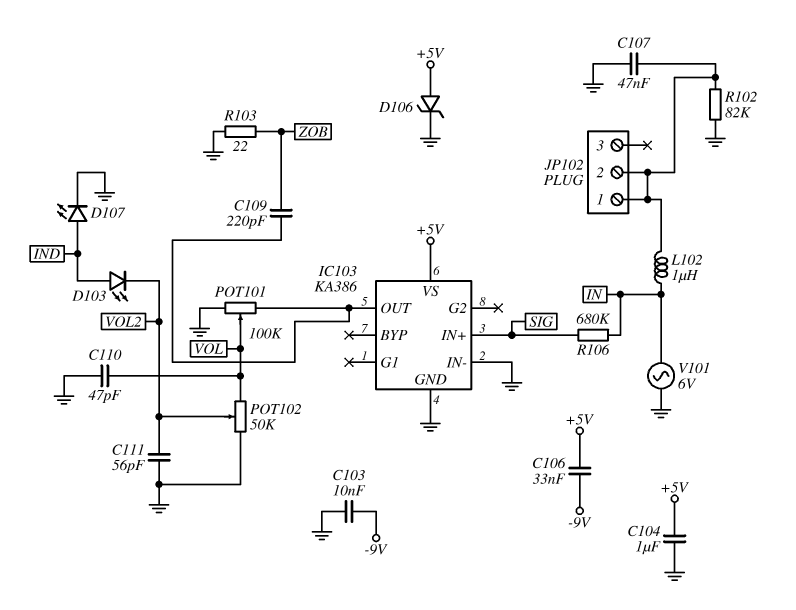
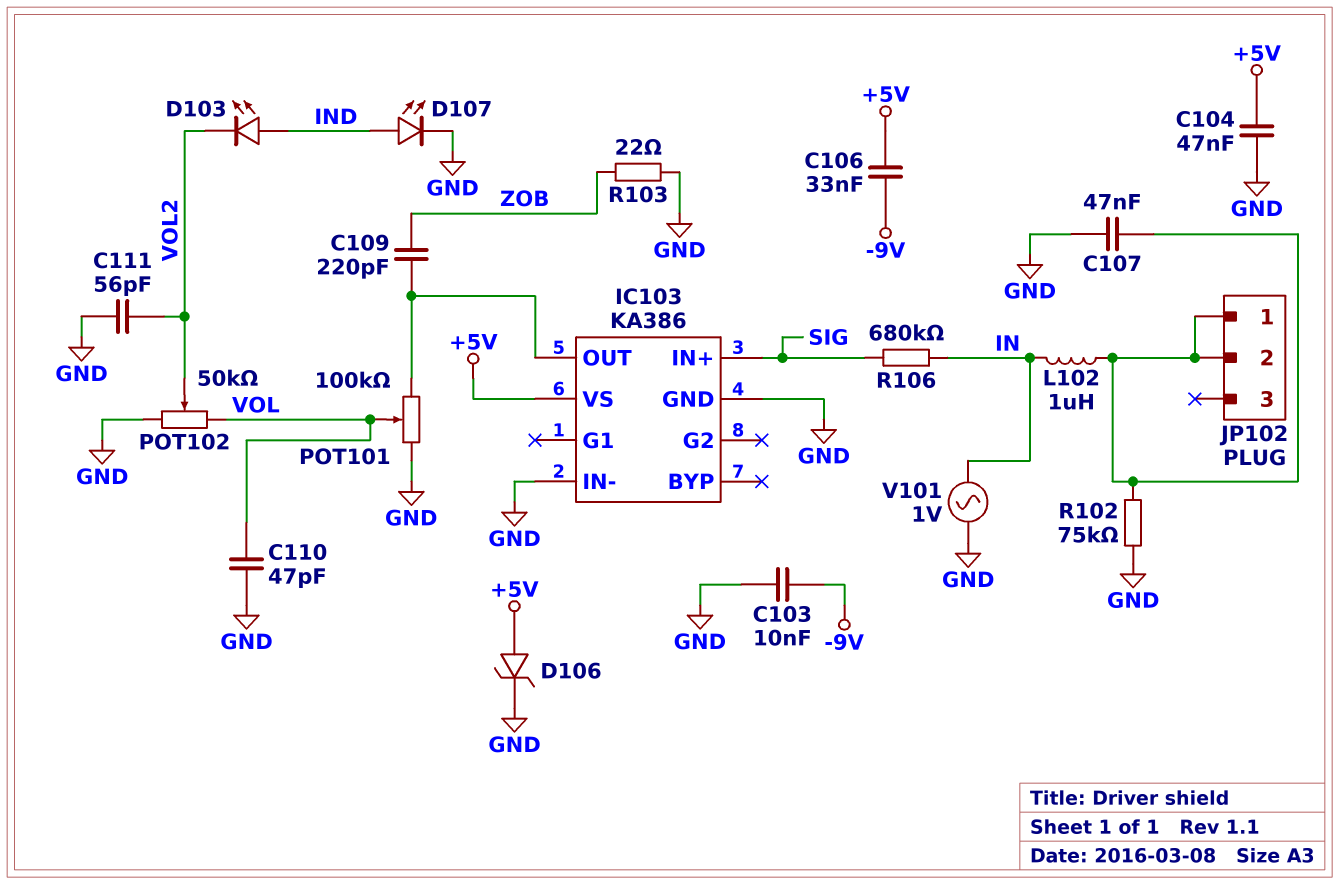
C104: 1uF (+5V, GND) -> 47nF (+5V, GND)
R102: 82k (GND, JP102/1) -> 75k (GND, JP102/1)
V101: AC 6V (GND, IN) -> AC 1V (GND, IN)

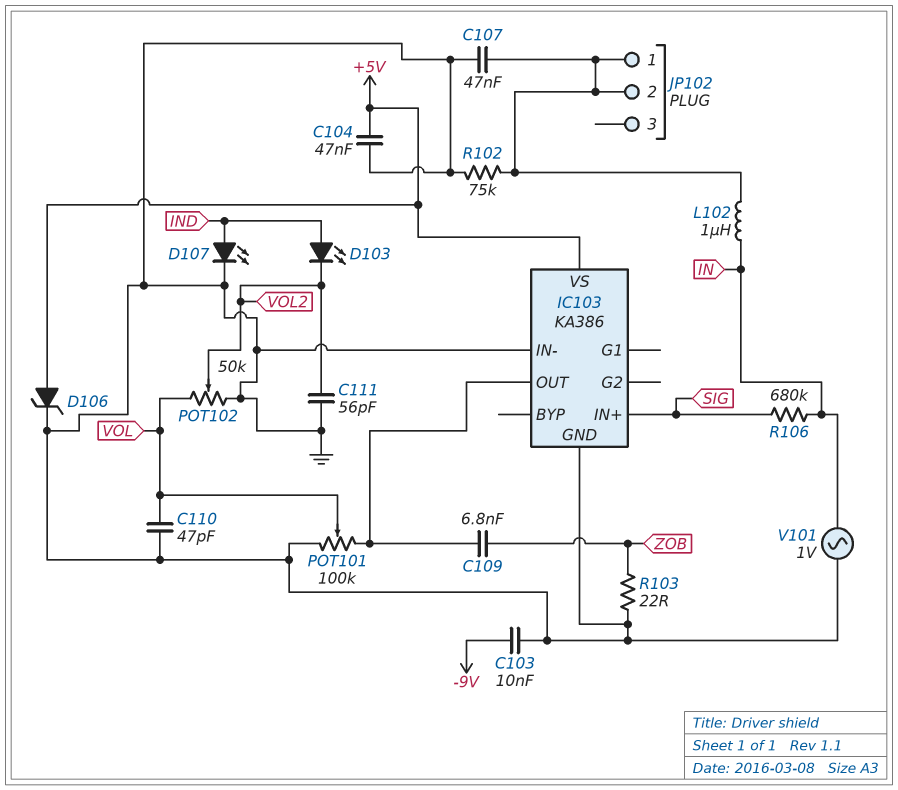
C106: 33nF (+5V, -9V) -> none
C109: 220pF (IC103/OUT, ZOB) -> 6.8nF (IC103/OUT, ZOB)

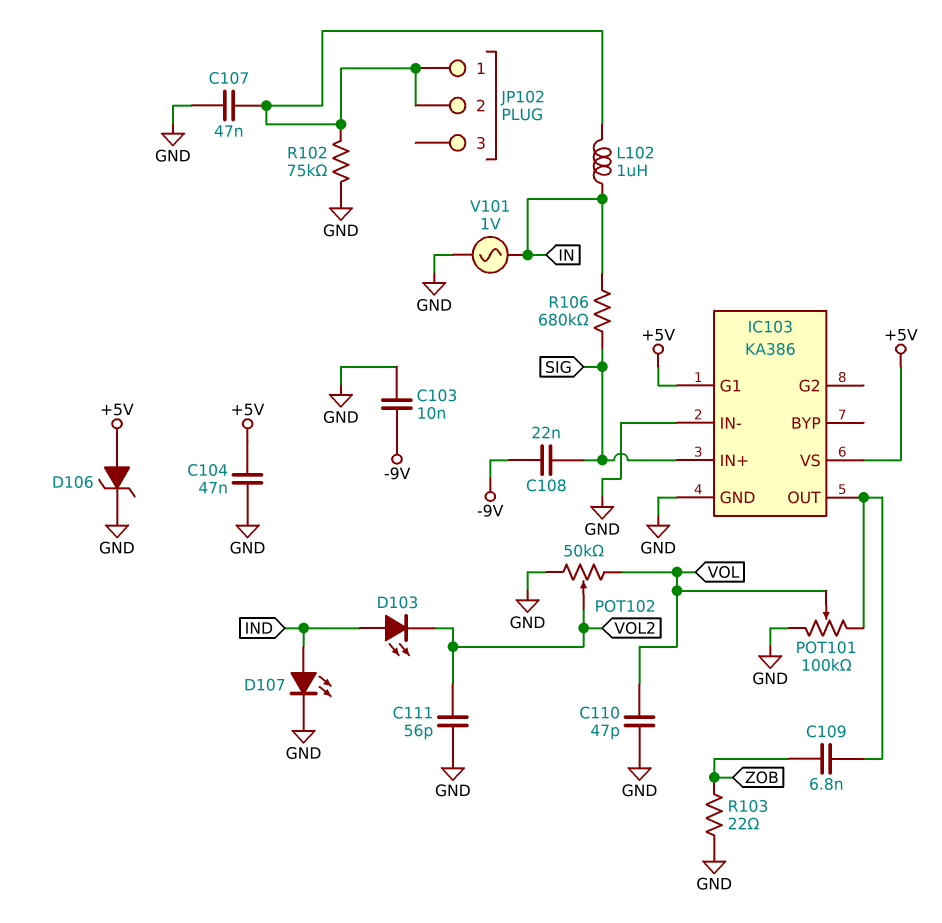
C108: none -> 22nF (-9V, SIG)
IC103 pin G1: none -> +5V

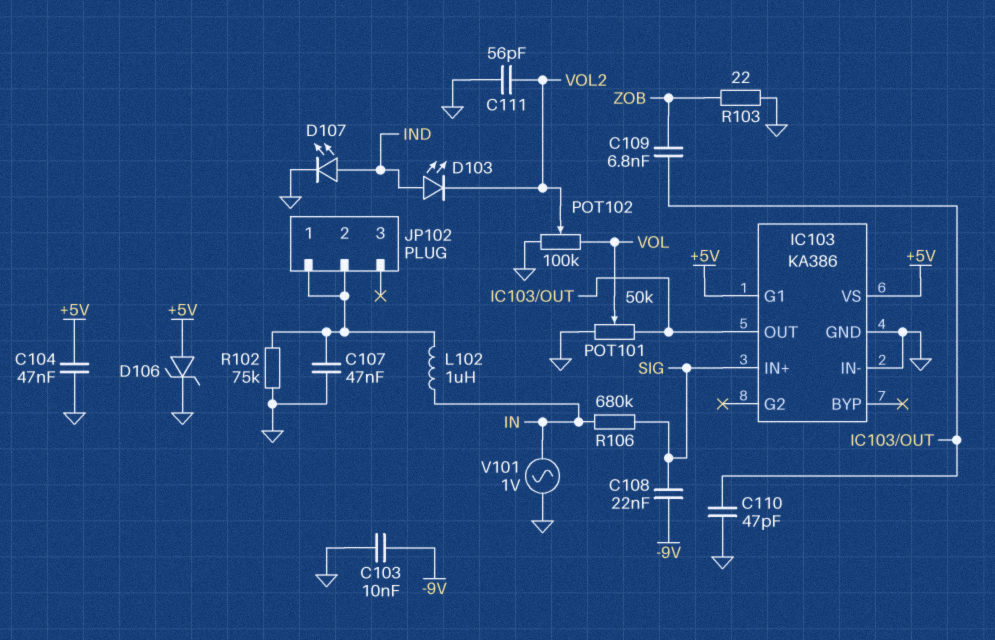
C110: 47pF (GND, VOL) -> 47pF (GND, IC103/OUT)
POT101: 100k (GND, IC103/OUT, wiper VOL) -> 50k (GND, IC103/OUT, wiper VOL)
POT102: 50k (GND, VOL, wiper VOL2) -> 100k (GND, VOL, wiper VOL2)

